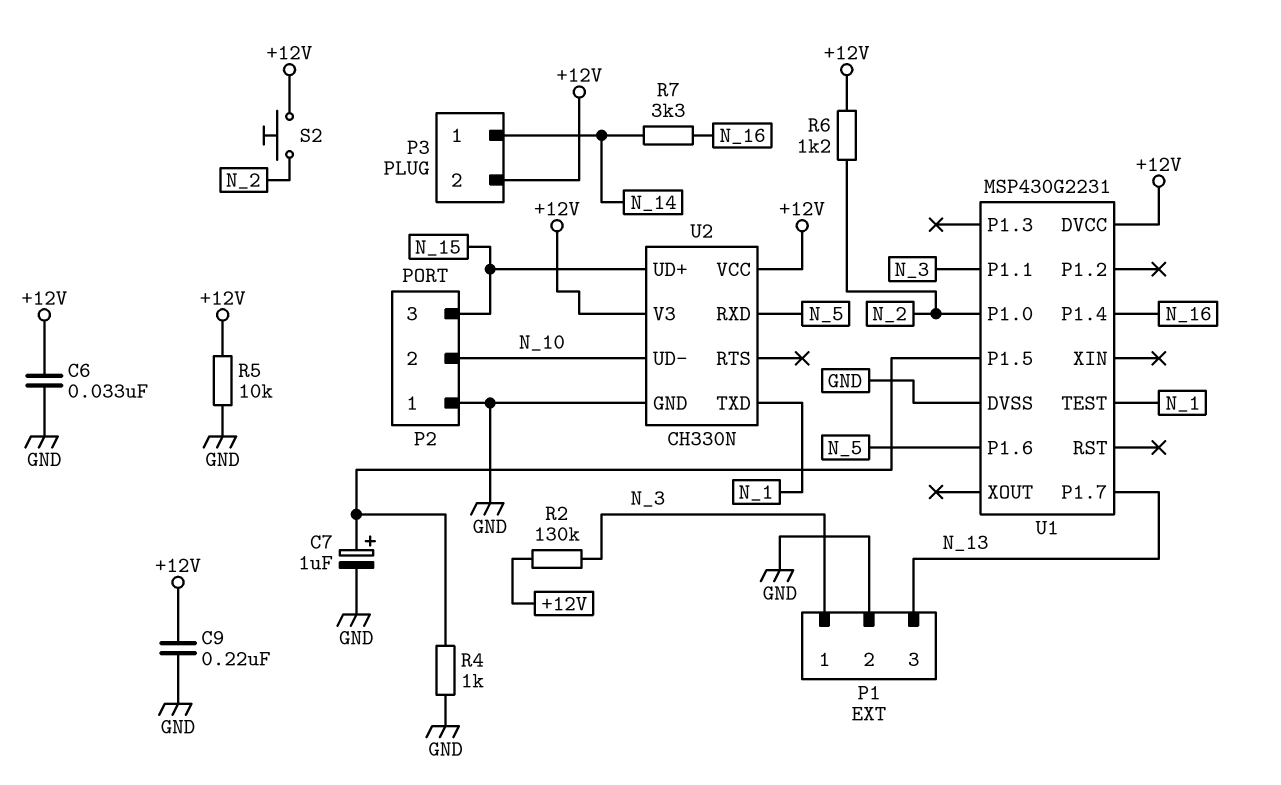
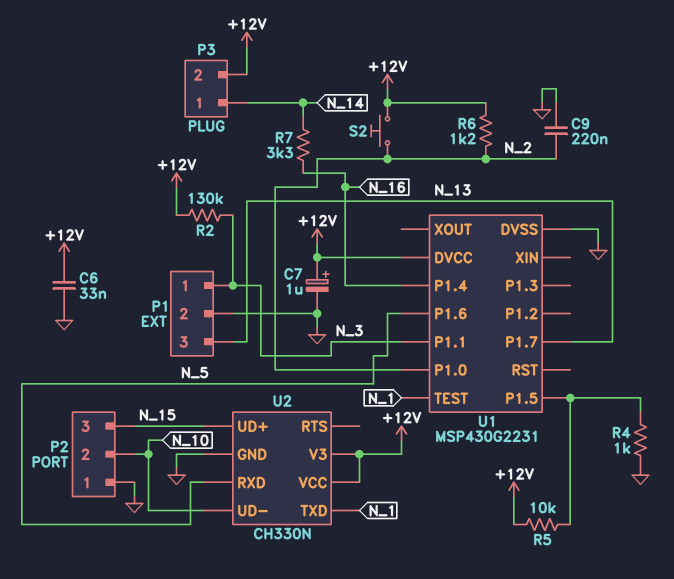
C7: 1uF (plus U1/P1.5, minus GND) -> 1uF (plus +12V, minus GND)
C9: 220nF (+12V, GND) -> 220nF (GND, N_2)
R5: 10k (+12V, GND) -> 10k (+12V, U1/P1.5)

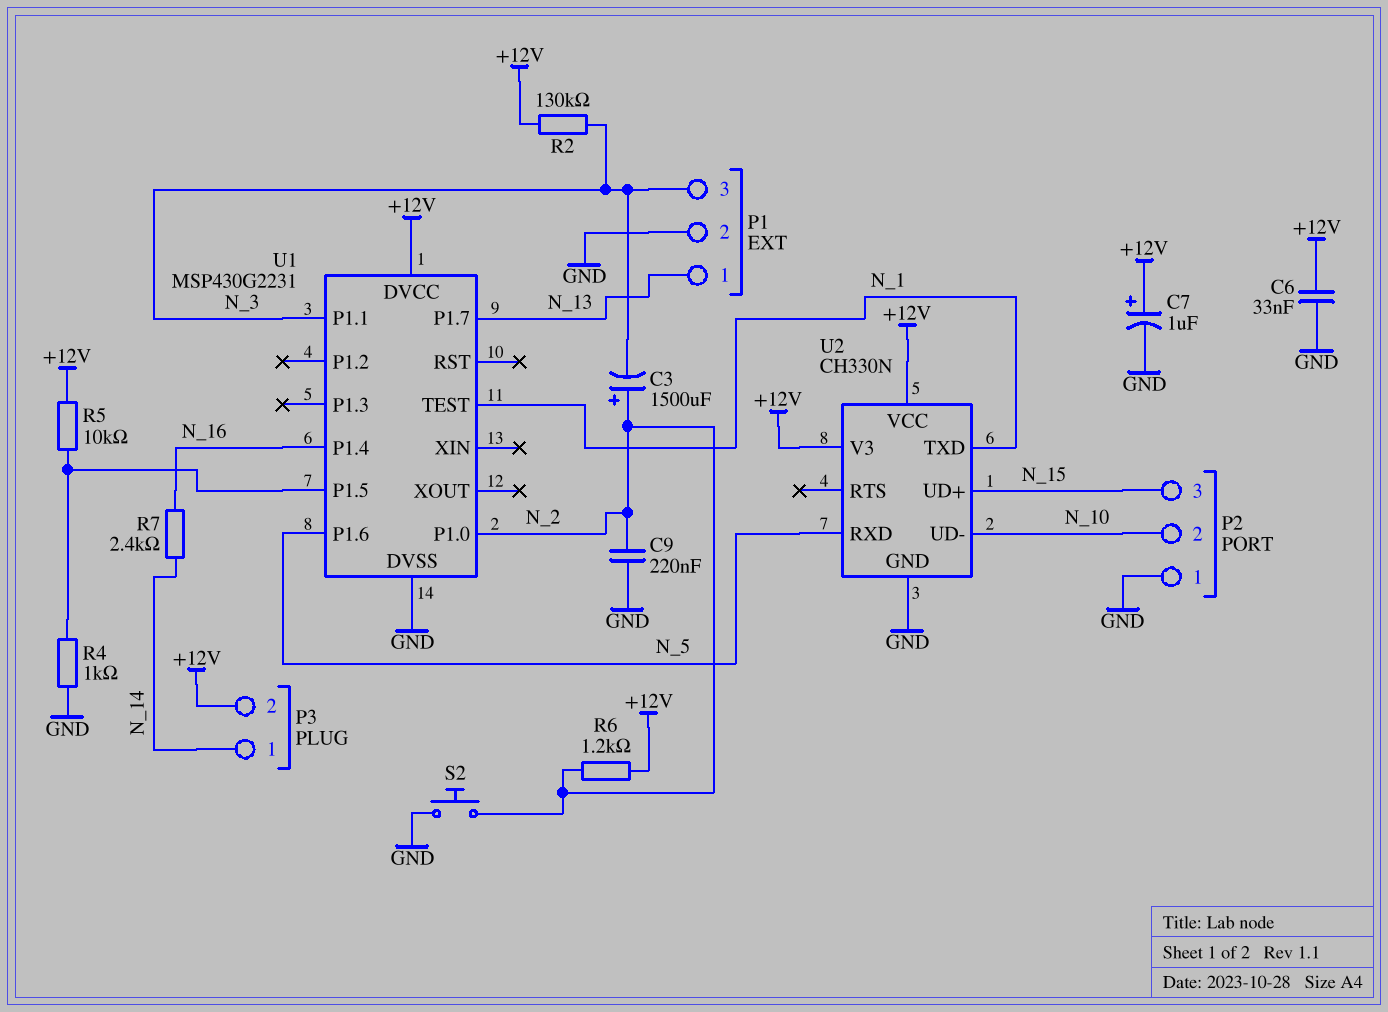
C3: none -> 1500uF (plus N_2, minus N_3)
P1 pin 1: N_3 -> N_13
P1 pin 3: N_13 -> N_3
R7: 3.3k (N_14, N_16) -> 2.4k (N_14, N_16)
S2: button (+12V, N_2) -> button (GND, N_2)

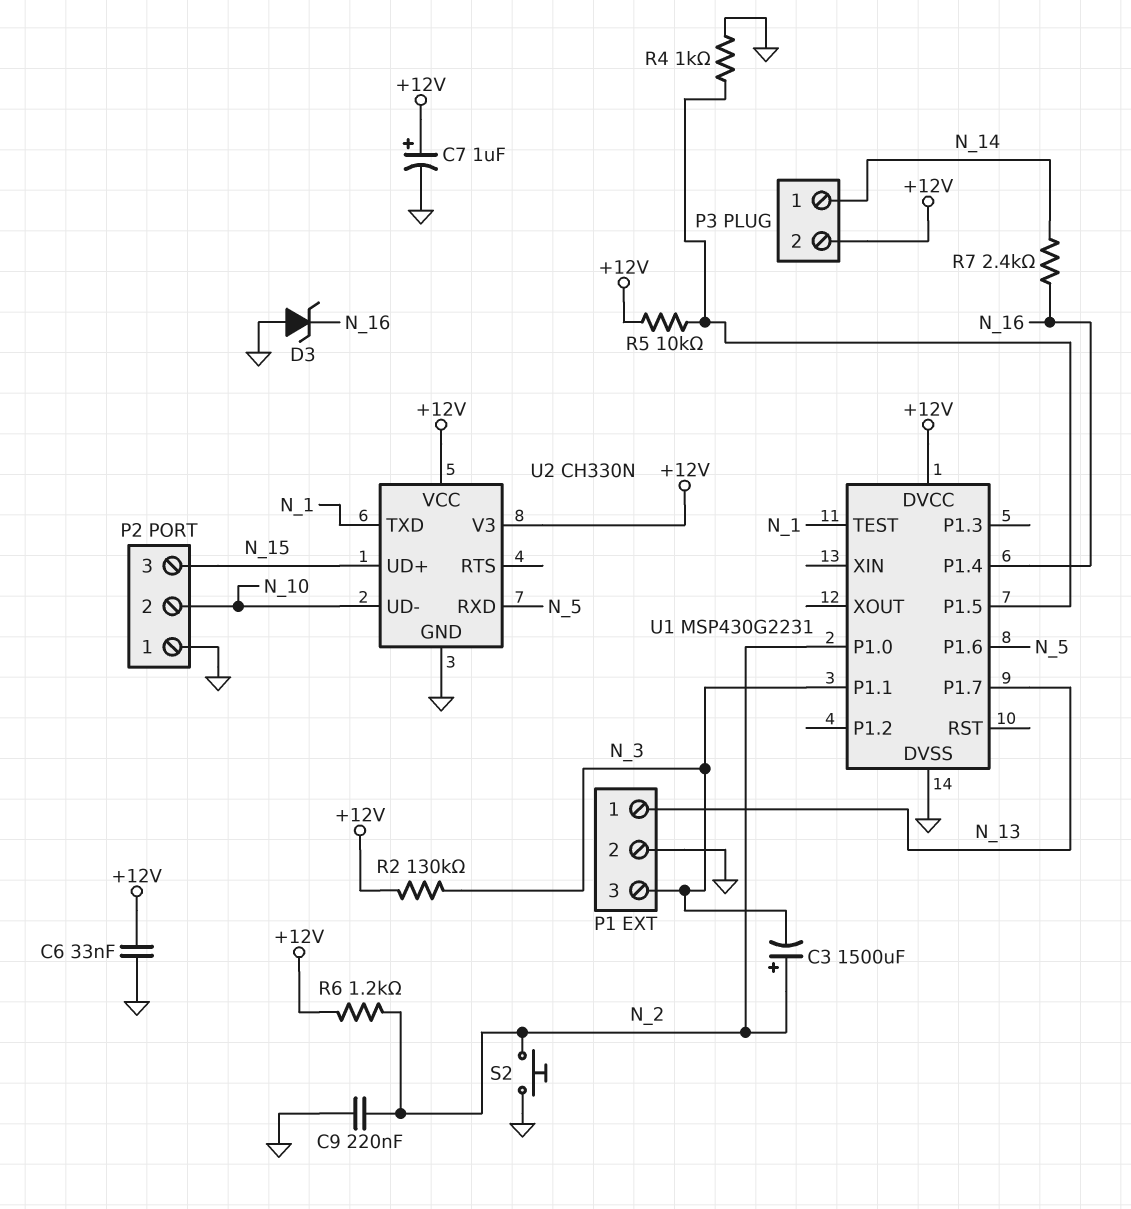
D3: none -> zener (A GND, K N_16)

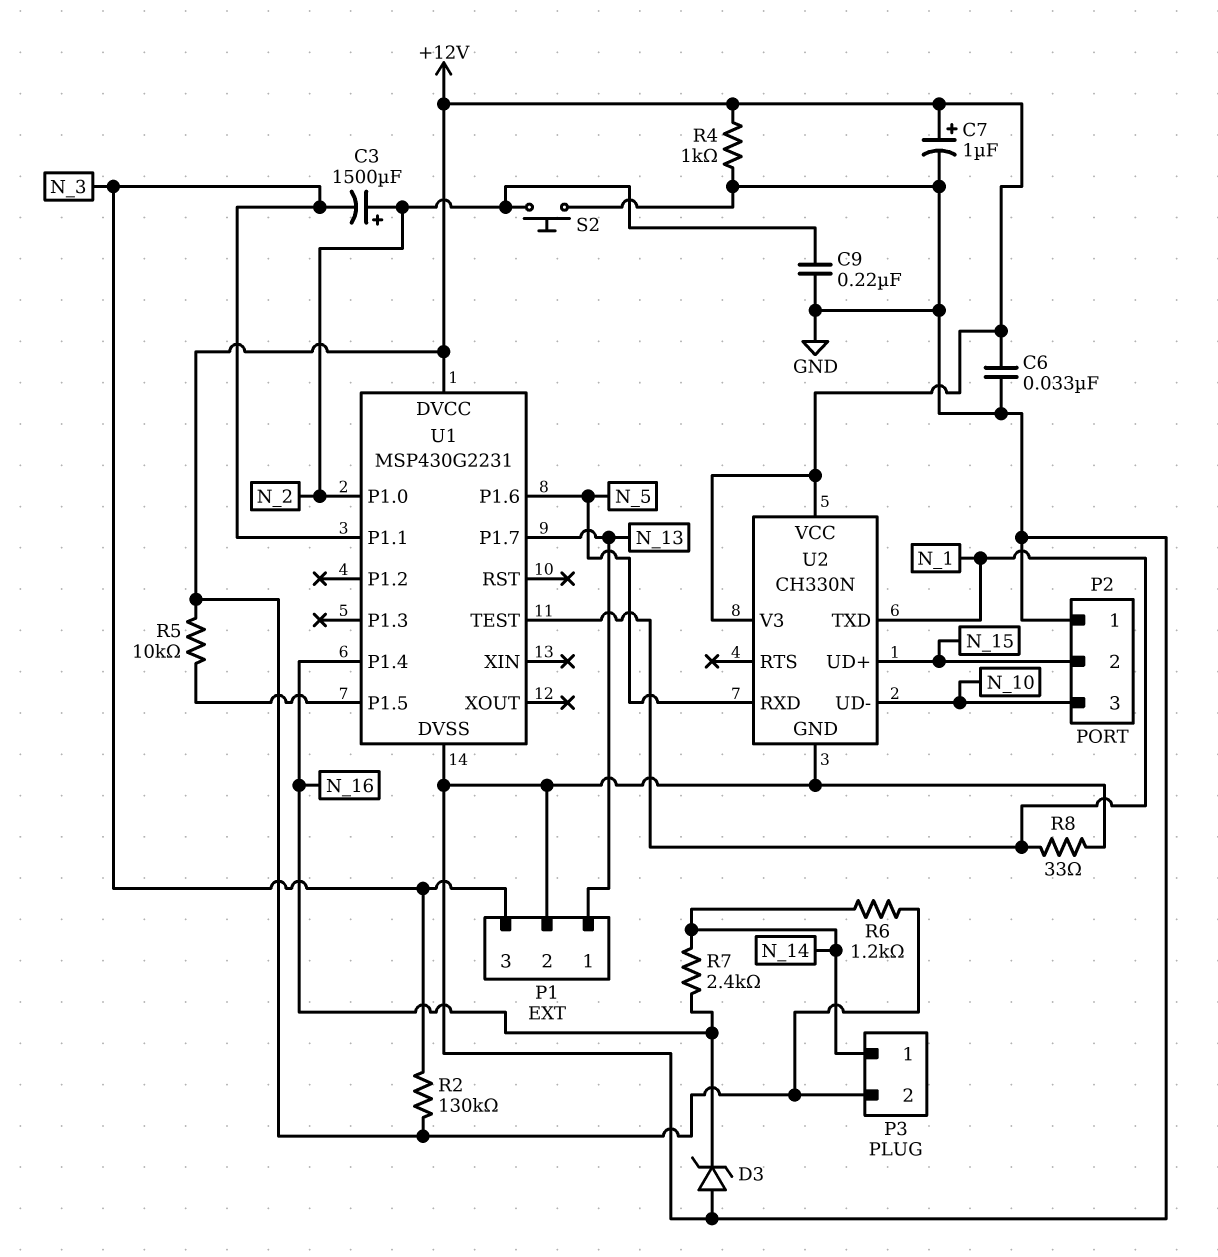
P2 pin 2: N_10 -> N_15
P2 pin 3: N_15 -> N_10
R4: 1k (GND, U1/P1.5) -> 1k (+12V, GND)
R6: 1.2k (+12V, N_2) -> 1.2k (+12V, N_14)
R8: none -> 33 (GND, N_1)

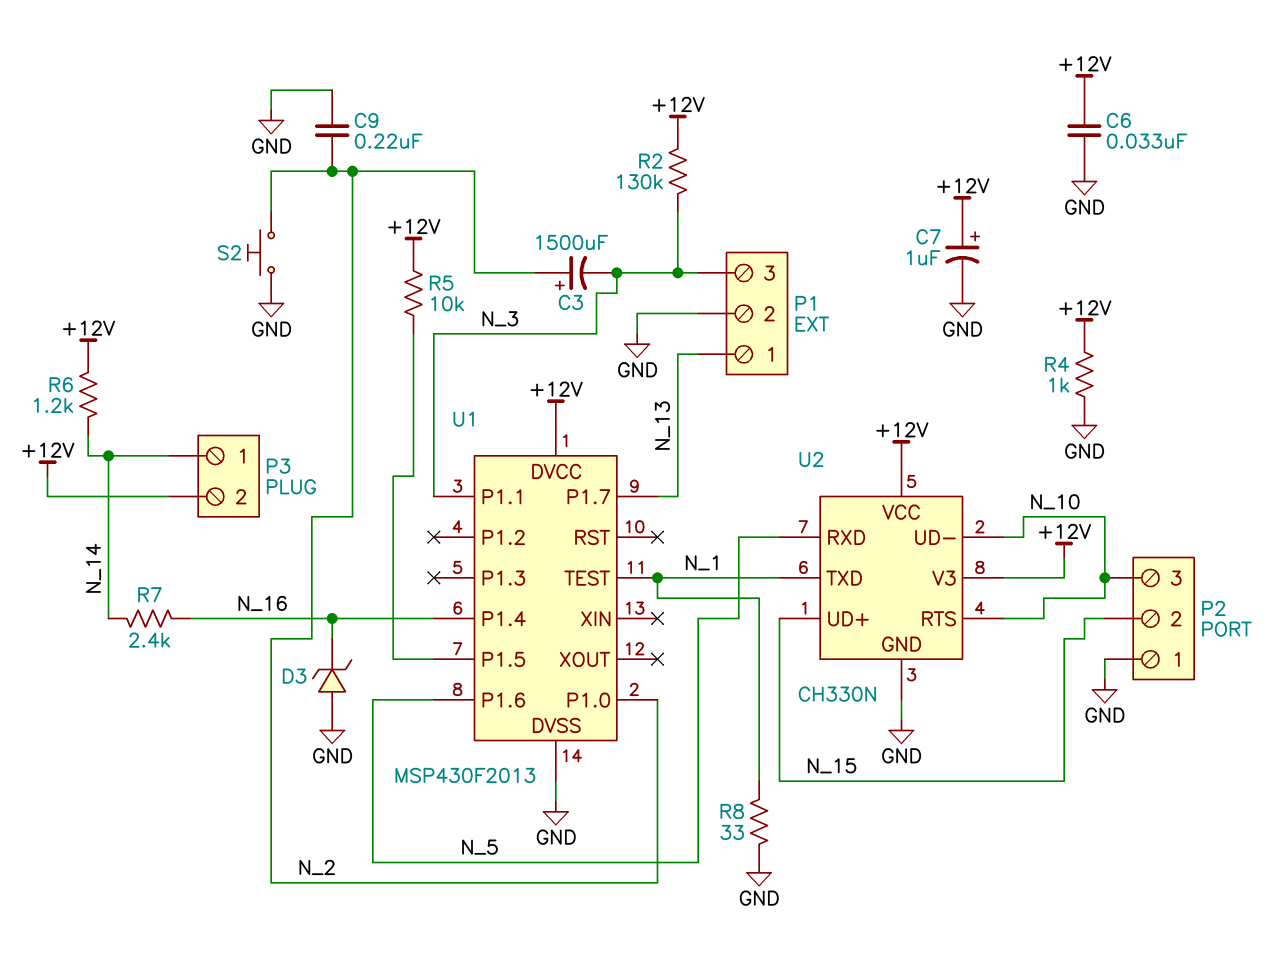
U1: MSP430G2231 -> MSP430F2013
U2 pin RTS: none -> N_10

